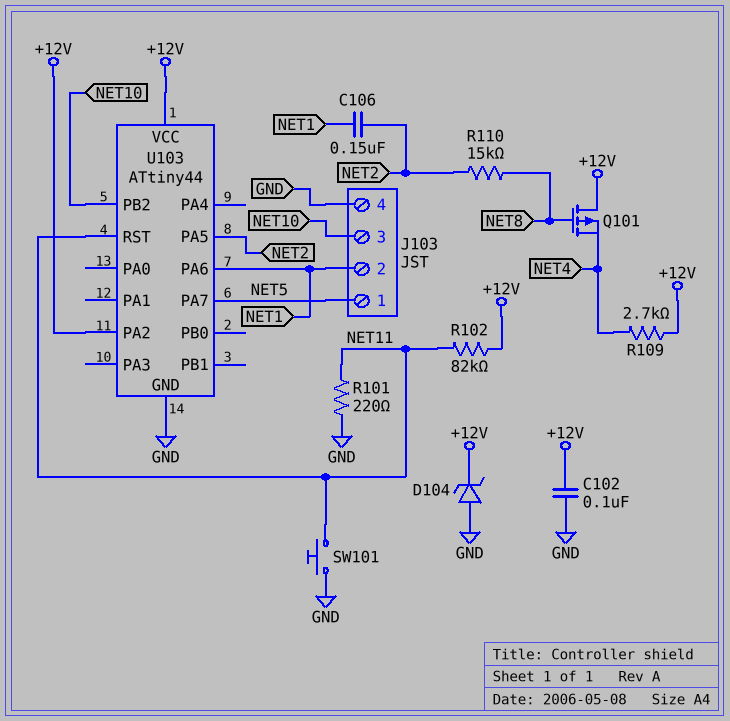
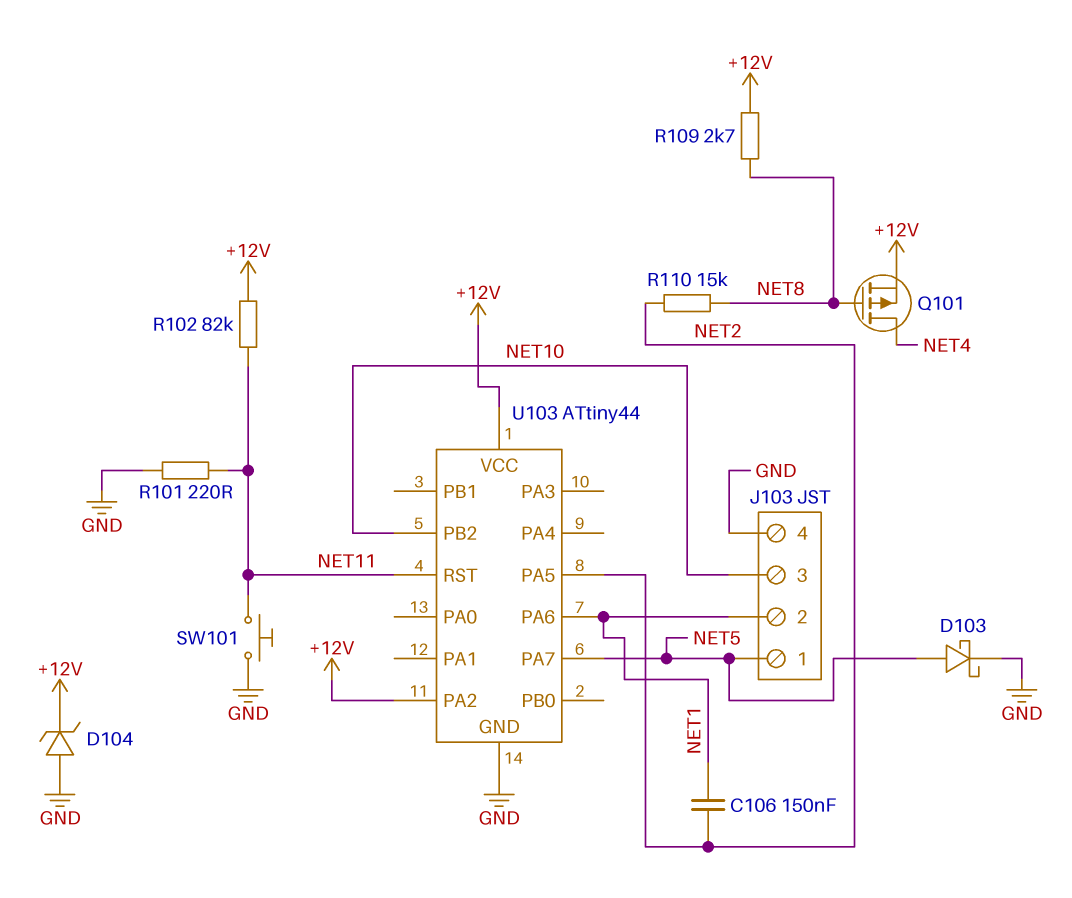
C102: 100nF (+12V, GND) -> none
D103: none -> schottky (A NET5, K GND)
Q101: PMOS (G NET8, D +12V, S NET4) -> PMOS (G NET8, D NET4, S +12V)
R109: 2.7k (+12V, NET4) -> 2.7k (+12V, NET8)

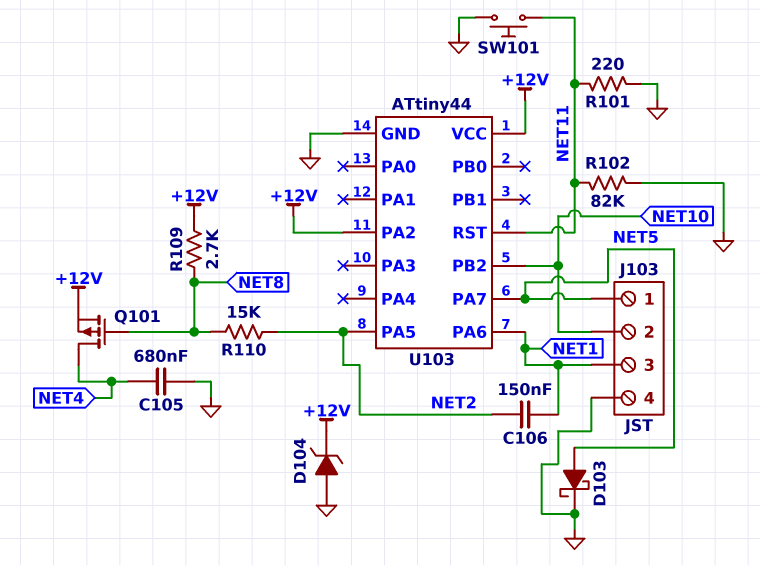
C105: none -> 680nF (GND, NET4)
J103 pin 2: NET1 -> NET10
J103 pin 3: NET10 -> NET1
R102: 82k (+12V, NET11) -> 82k (GND, NET11)

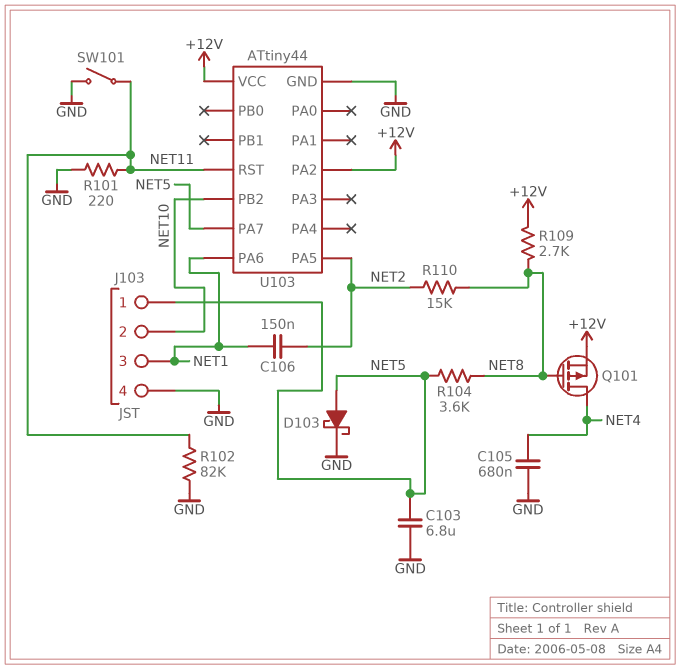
C103: none -> 6.8uF (GND, NET5)
D104: zener (A GND, K +12V) -> none
R104: none -> 3.6k (NET5, NET8)
SW101: button (GND, NET11) -> switch (GND, NET11)

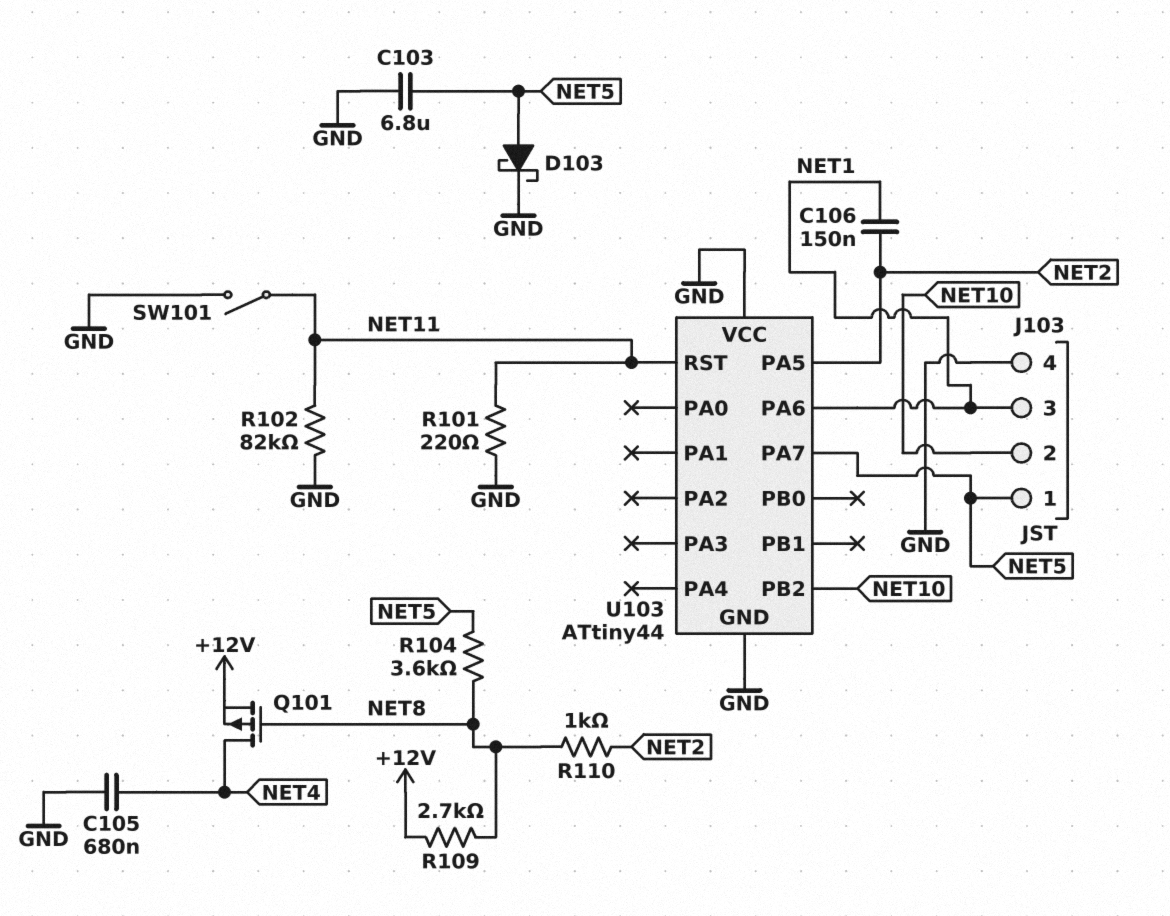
R110: 15k (NET2, NET8) -> 1k (NET2, NET8)
U103 pin PA2: +12V -> none
U103 pin VCC: +12V -> GND

